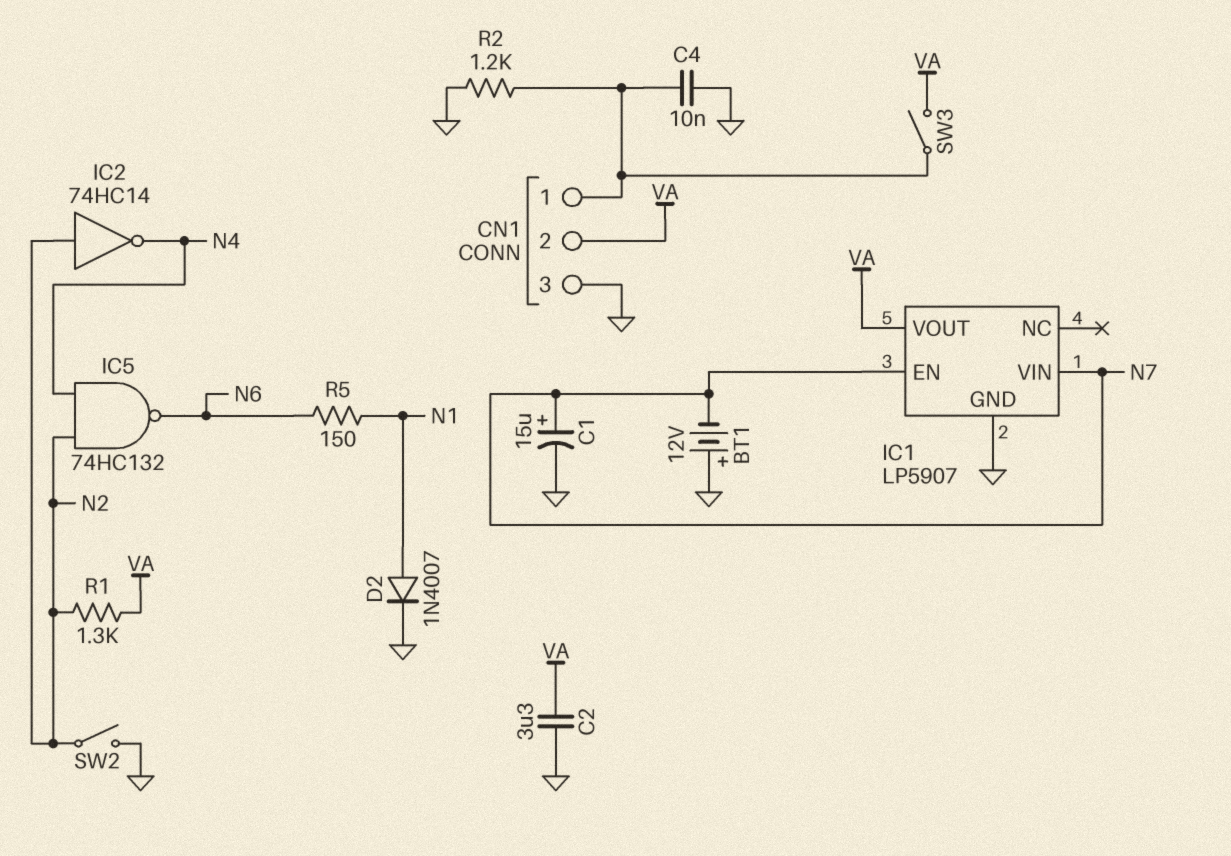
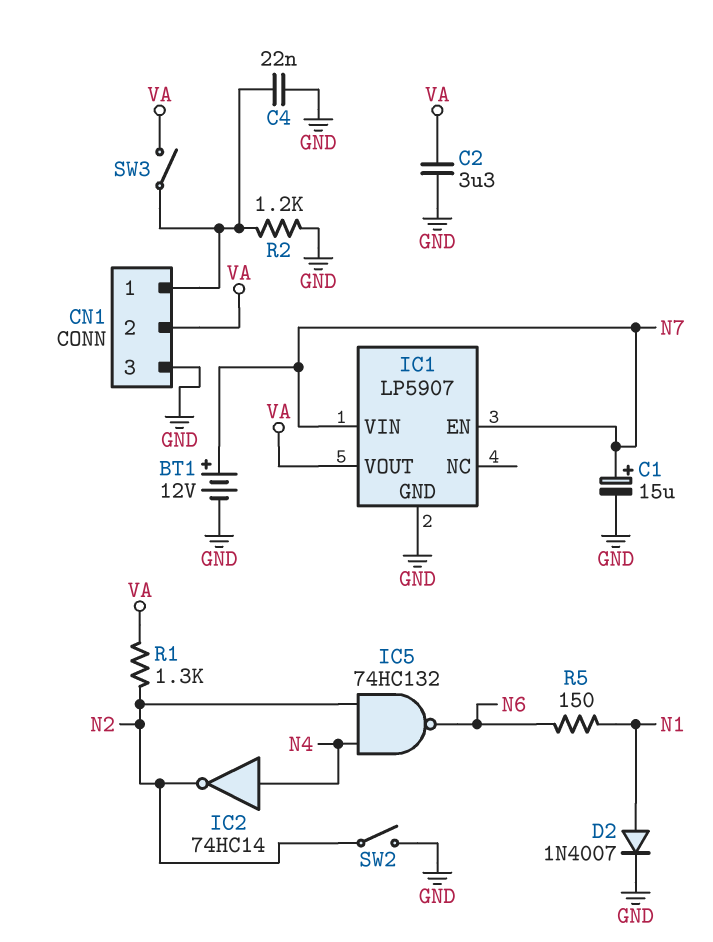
BT1: 12V (plus GND, minus N7) -> 12V (plus N7, minus GND)
C4: 10nF (CN1/1, GND) -> 22nF (CN1/1, GND)
IC2: NOT 74HC14 (in N2, out N4) -> NOT 74HC14 (in N4, out N2)

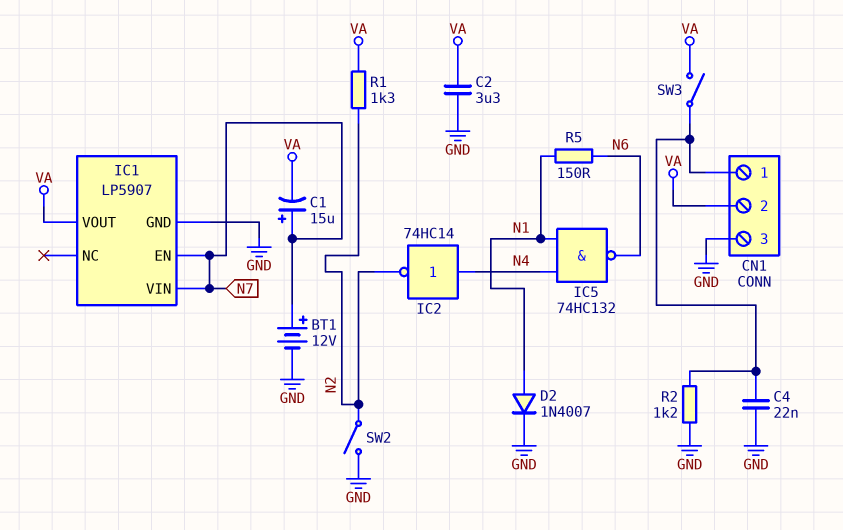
C1: 15uF (plus N7, minus GND) -> 15uF (plus N7, minus VA)
IC5: NAND 74HC132 (in N2, in N4, out N6) -> NAND 74HC132 (in N1, in N4, out N6)

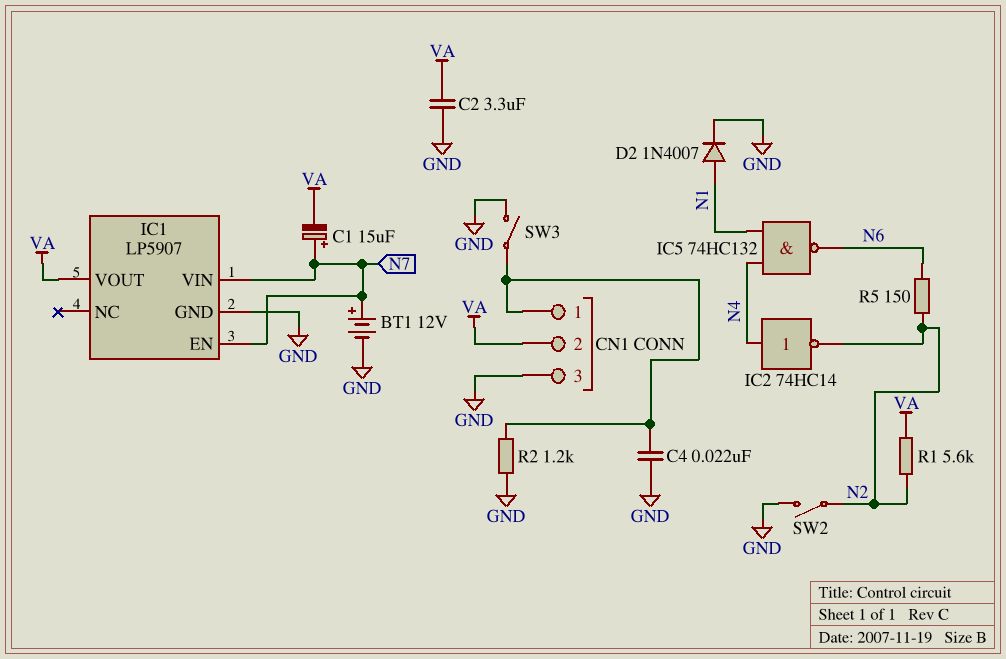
R1: 1.3k (N2, VA) -> 5.6k (N2, VA)
R5: 150 (N1, N6) -> 150 (N2, N6)
SW3: switch (CN1/1, VA) -> switch (CN1/1, GND)

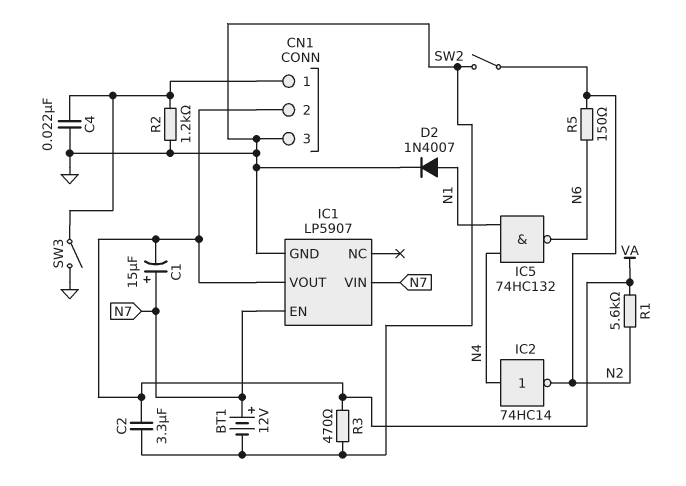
R3: none -> 470 (GND, VA)

